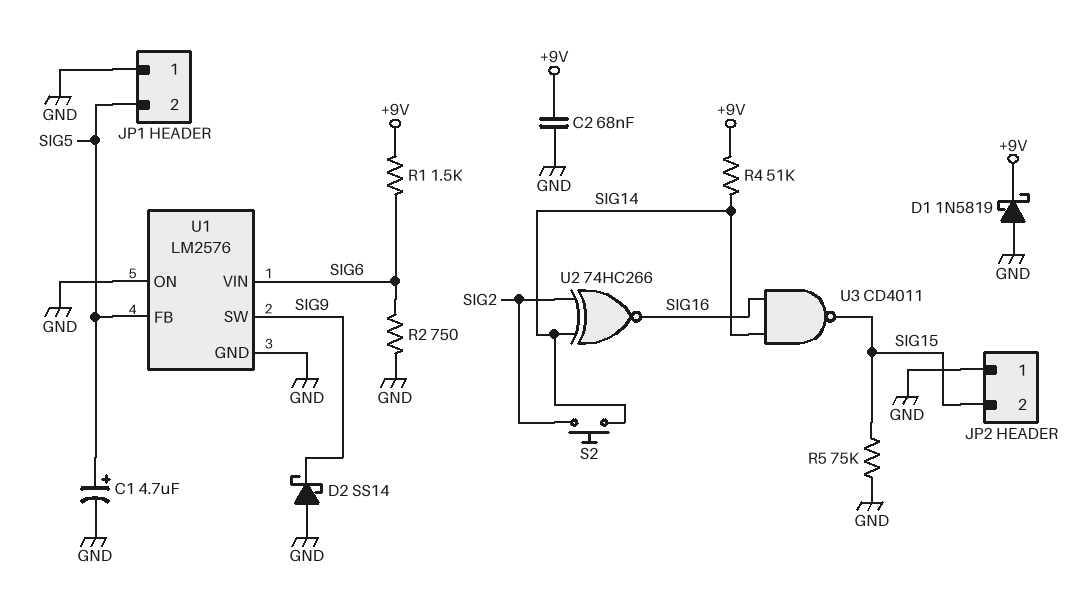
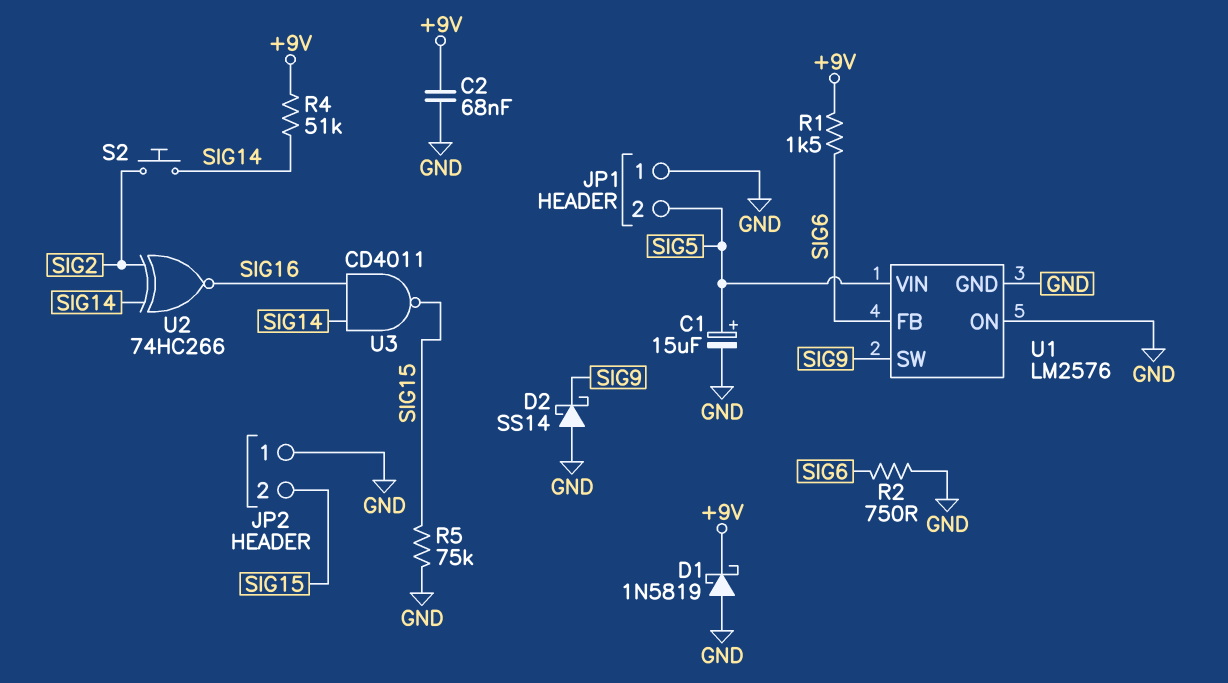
C1: 4.7uF (plus SIG5, minus GND) -> 15uF (plus SIG5, minus GND)
U1 pin FB: SIG5 -> SIG6
U1 pin VIN: SIG6 -> SIG5

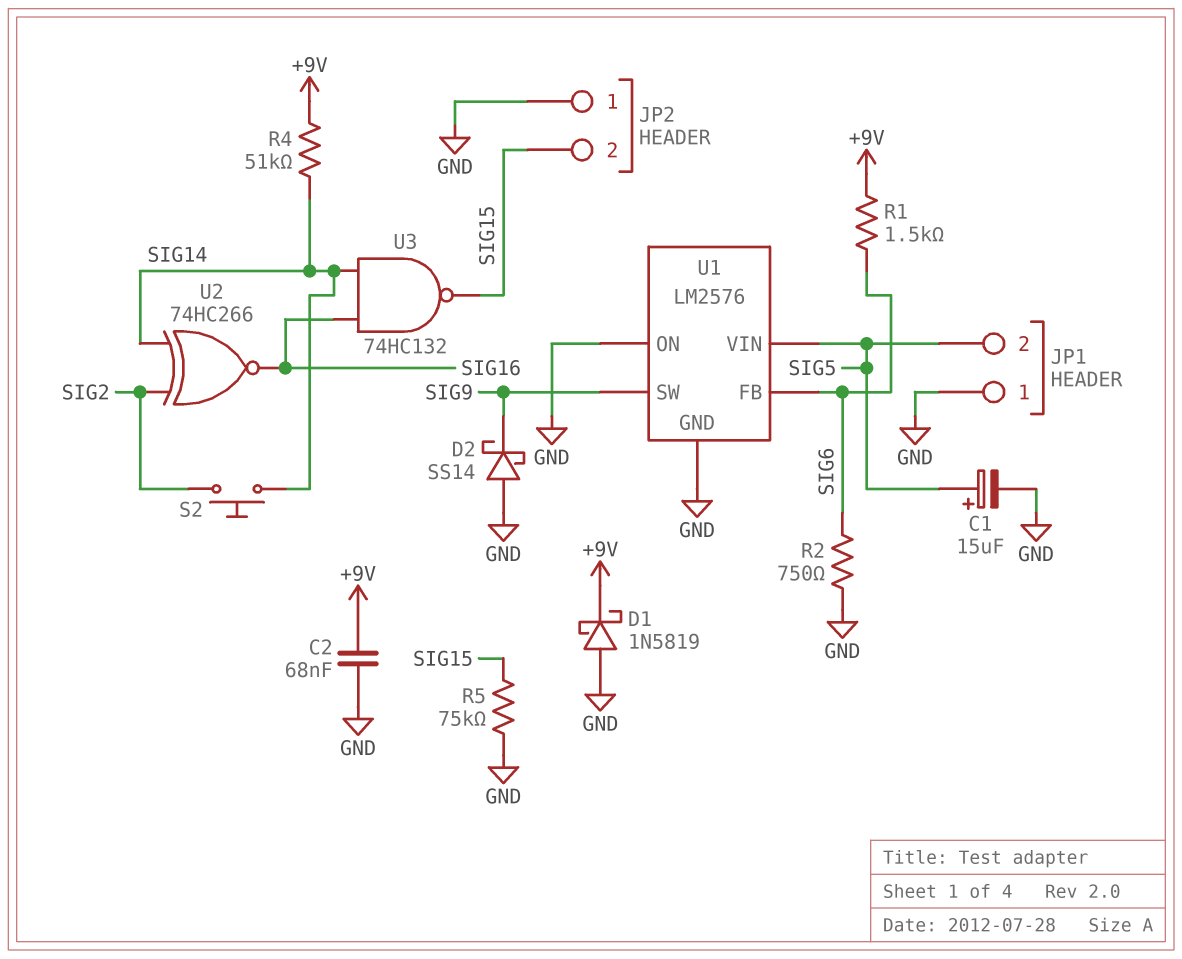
U3: NAND CD4011 (in SIG14, in SIG16, out SIG15) -> NAND 74HC132 (in SIG14, in SIG16, out SIG15)

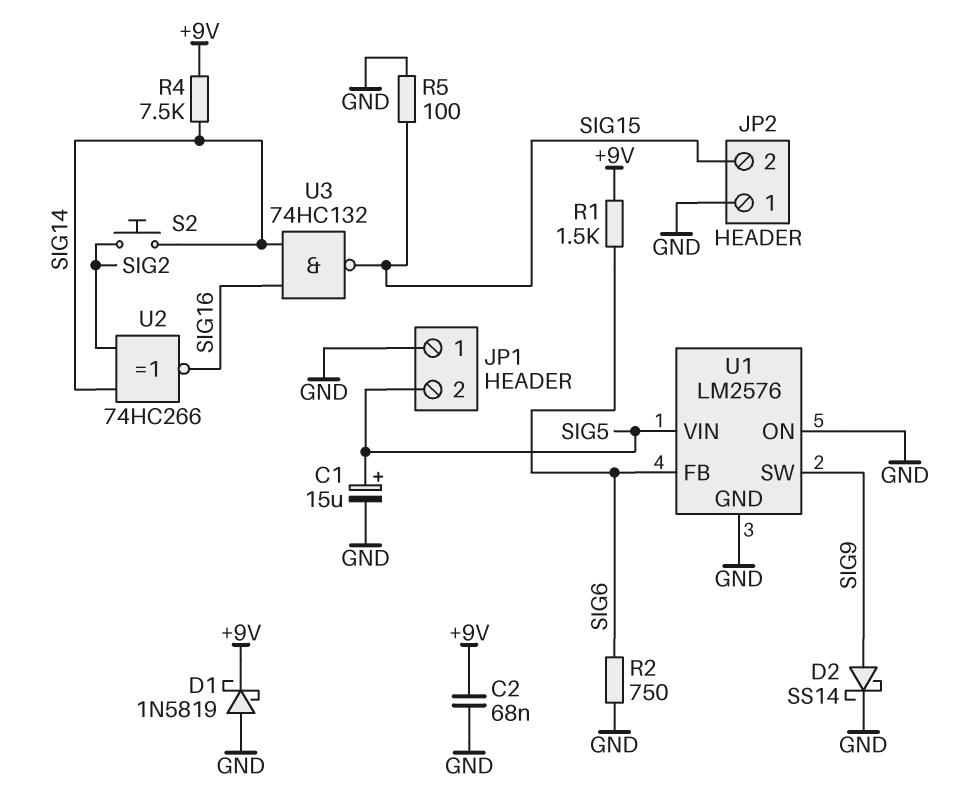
D2: schottky SS14 (A GND, K SIG9) -> schottky SS14 (A SIG9, K GND)
R4: 51k (+9V, SIG14) -> 7.5k (+9V, SIG14)
R5: 75k (GND, SIG15) -> 100 (GND, SIG15)

